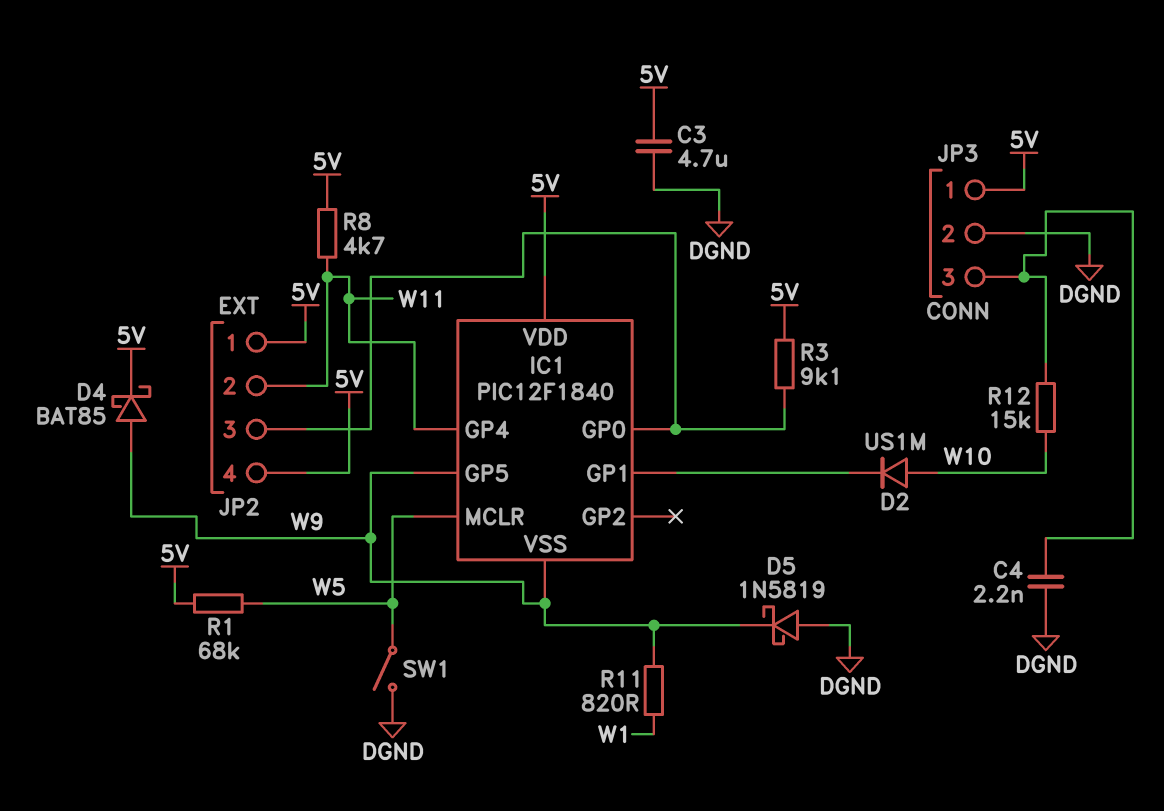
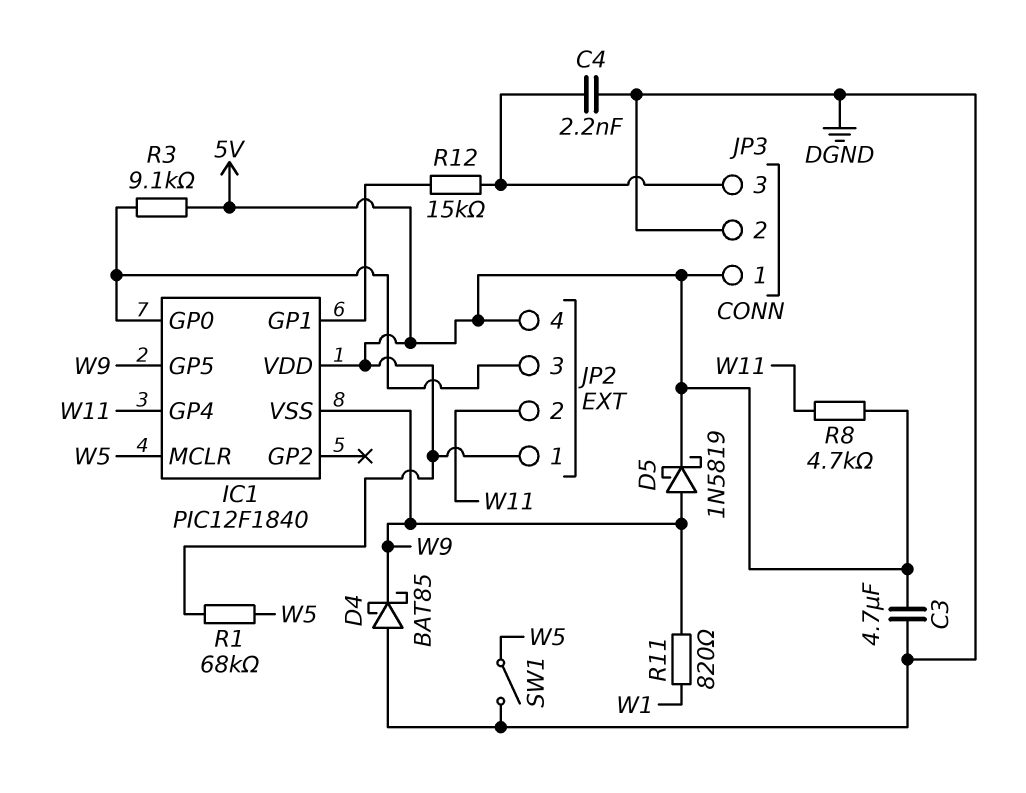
D2: diode US1M (A W10, K IC1/GP1) -> none
D4: schottky BAT85 (A W9, K 5V) -> schottky BAT85 (A DGND, K W9)
D5: schottky 1N5819 (A DGND, K W9) -> schottky 1N5819 (A W9, K 5V)
R12: 15k (JP3/3, W10) -> 15k (IC1/GP1, JP3/3)

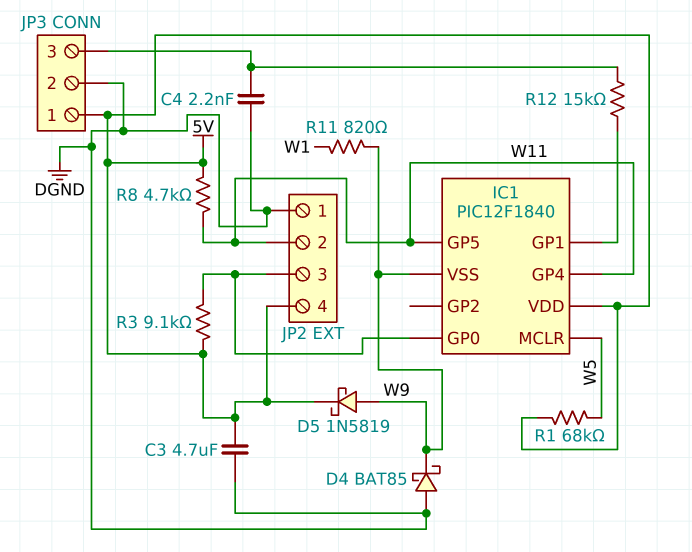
IC1 pin GP5: W9 -> W11
JP2 pin 1: 5V -> DGND
SW1: switch (DGND, W5) -> none

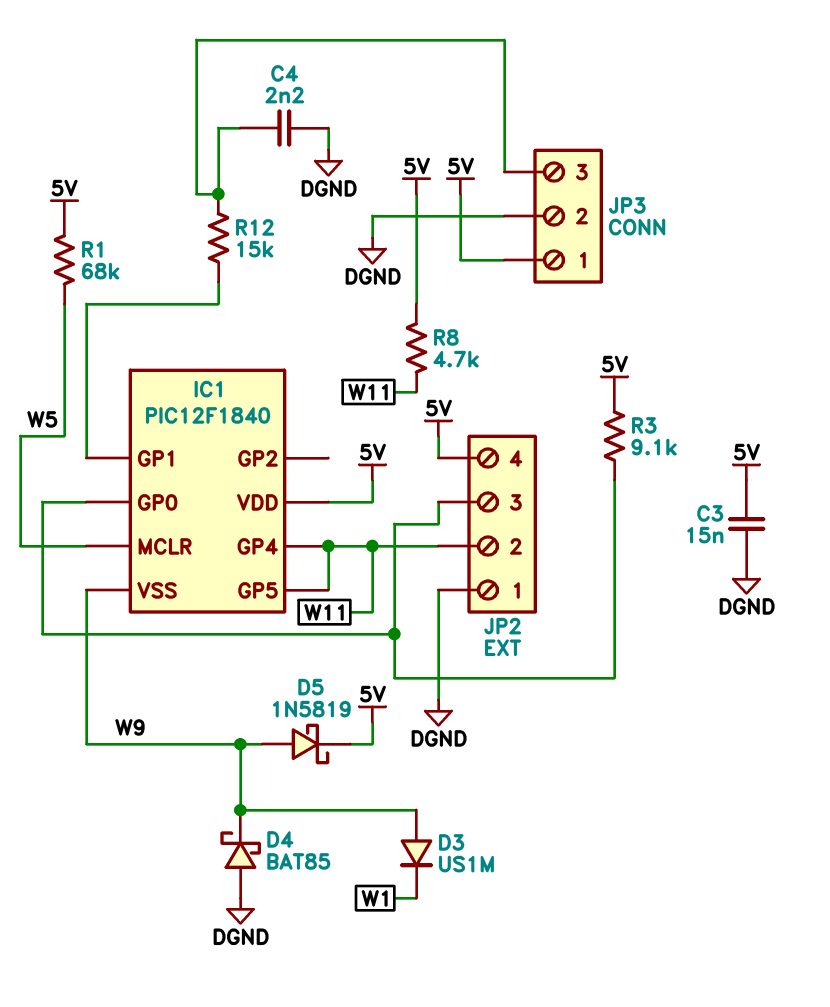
C3: 4.7uF (5V, DGND) -> 15nF (5V, DGND)
D3: none -> diode US1M (A W9, K W1)
R11: 820 (W1, W9) -> none

